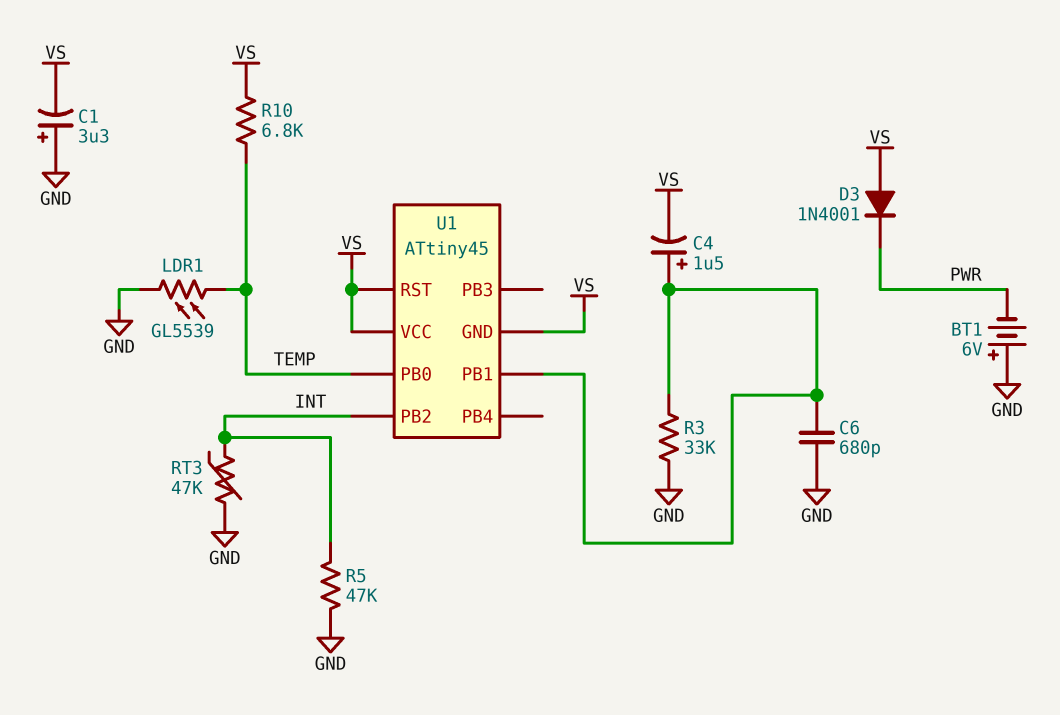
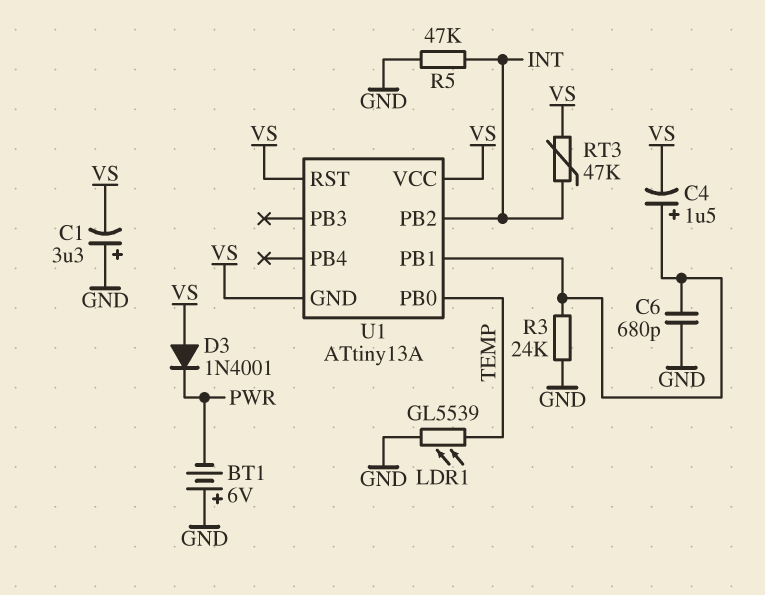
R3: 33k (GND, U1/PB1) -> 24k (GND, U1/PB1)
R10: 6.8k (TEMP, VS) -> none
RT3: 47k (GND, INT) -> 47k (INT, VS)
U1: ATtiny45 -> ATtiny13A

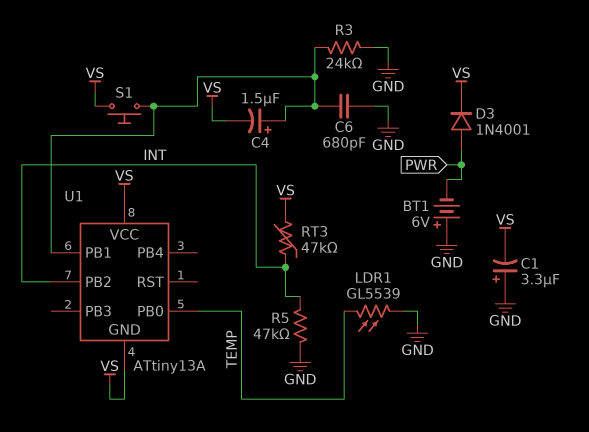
D3: diode 1N4001 (A VS, K PWR) -> diode 1N4001 (A PWR, K VS)
S1: none -> button (U1/PB1, VS)
U1 pin RST: VS -> none

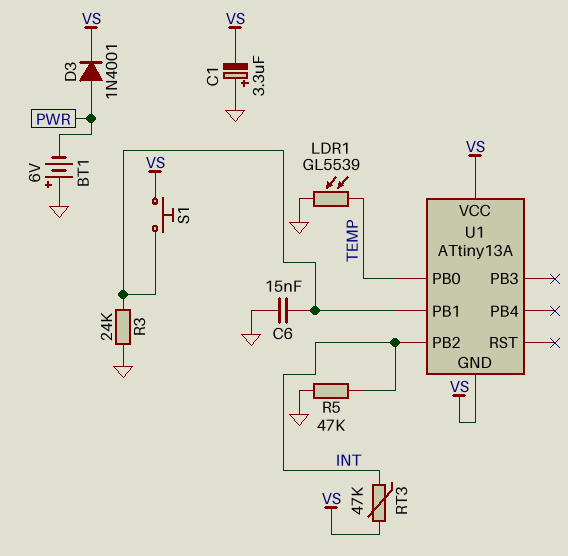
C4: 1.5uF (plus U1/PB1, minus VS) -> none
C6: 680pF (GND, U1/PB1) -> 15nF (GND, U1/PB1)

